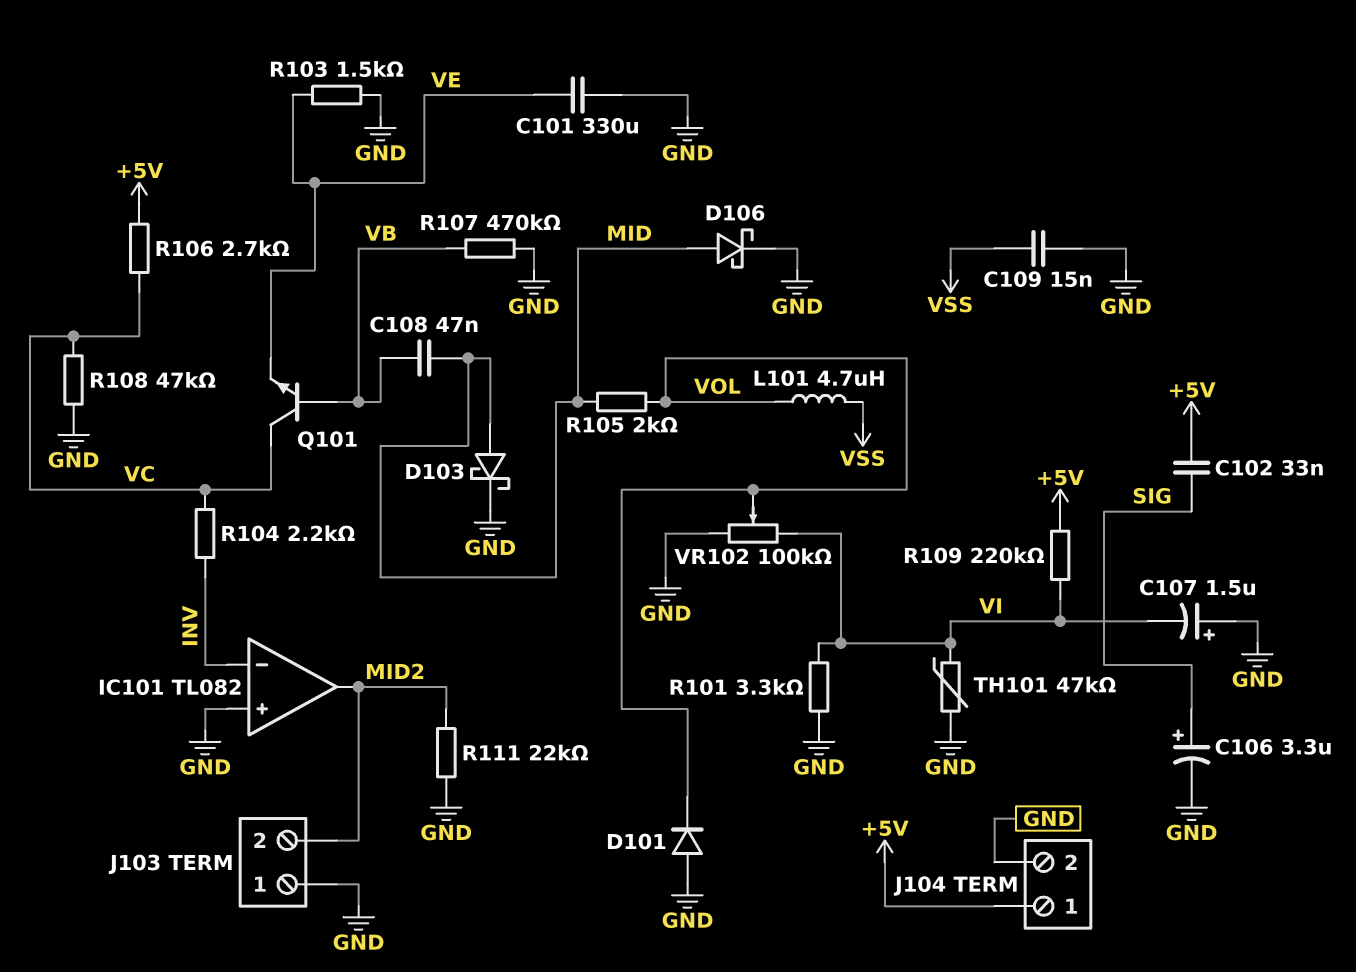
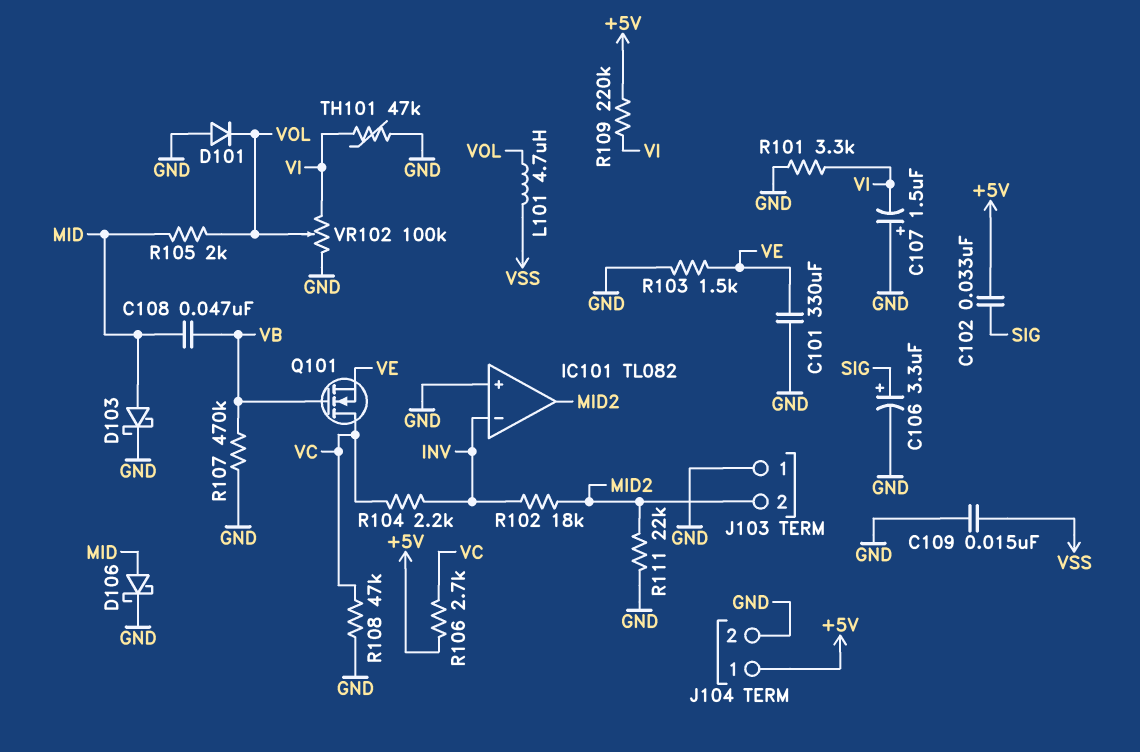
Q101: NPN (B VB, C VC, E VE) -> NMOS (G VB, D VC, S VE)
R102: none -> 18k (INV, MID2)

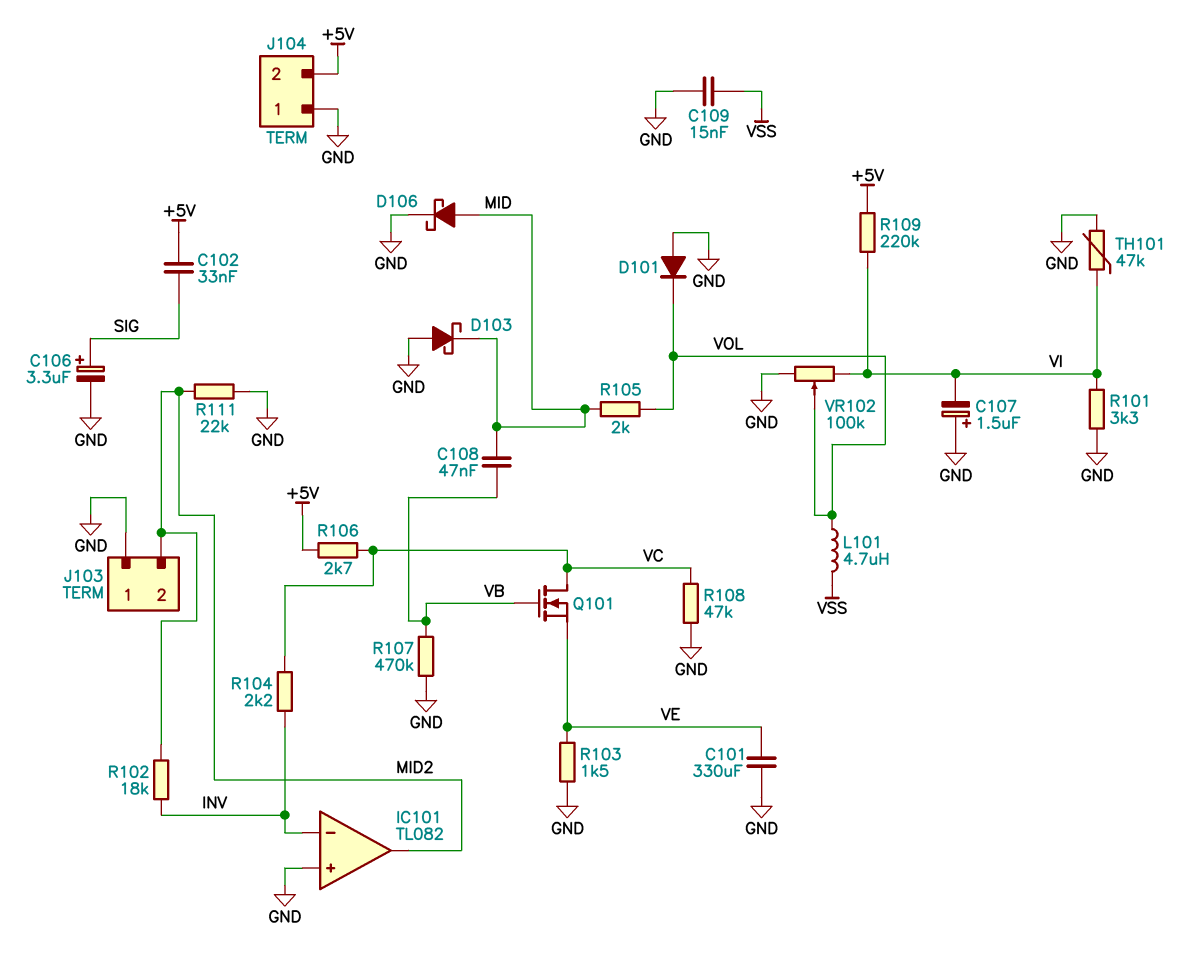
D103: schottky (A MID, K GND) -> schottky (A GND, K MID)
J104 pin 1: +5V -> GND
J104 pin 2: GND -> +5V

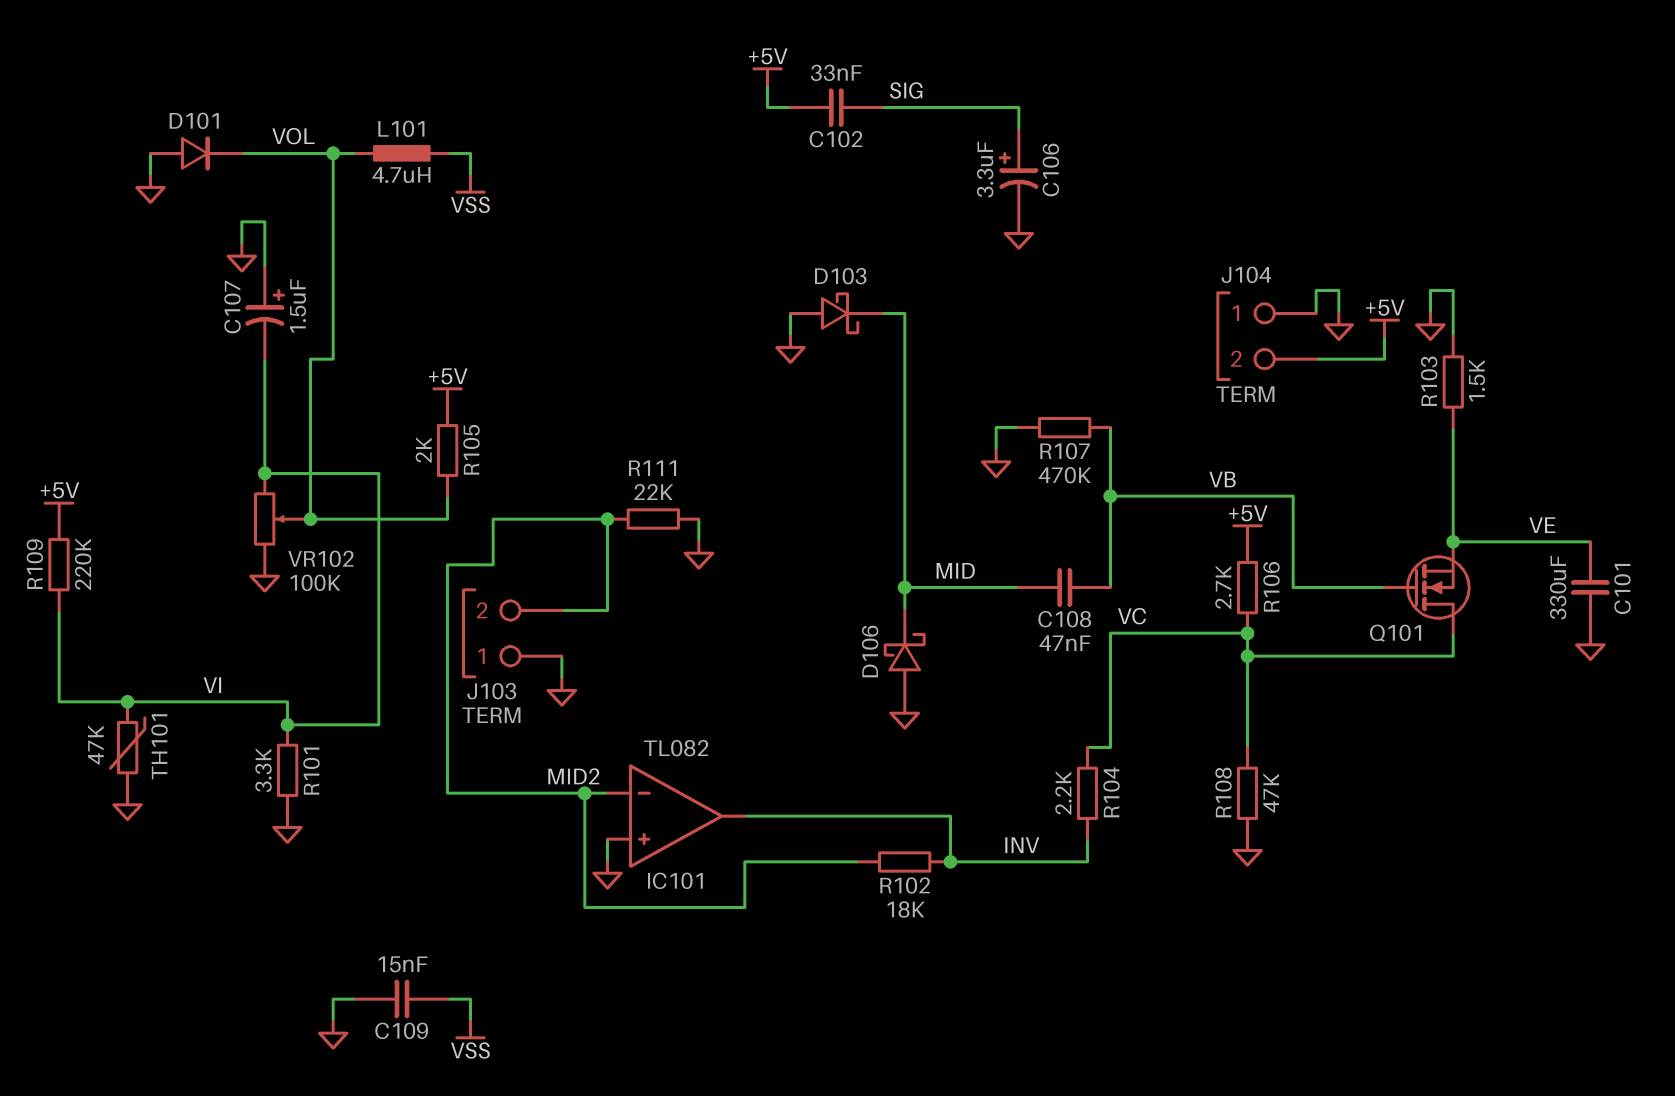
D106: schottky (A MID, K GND) -> schottky (A GND, K MID)
IC101 pin in-: INV -> MID2
IC101 pin out: MID2 -> INV
R105: 2k (MID, VOL) -> 2k (+5V, VOL)

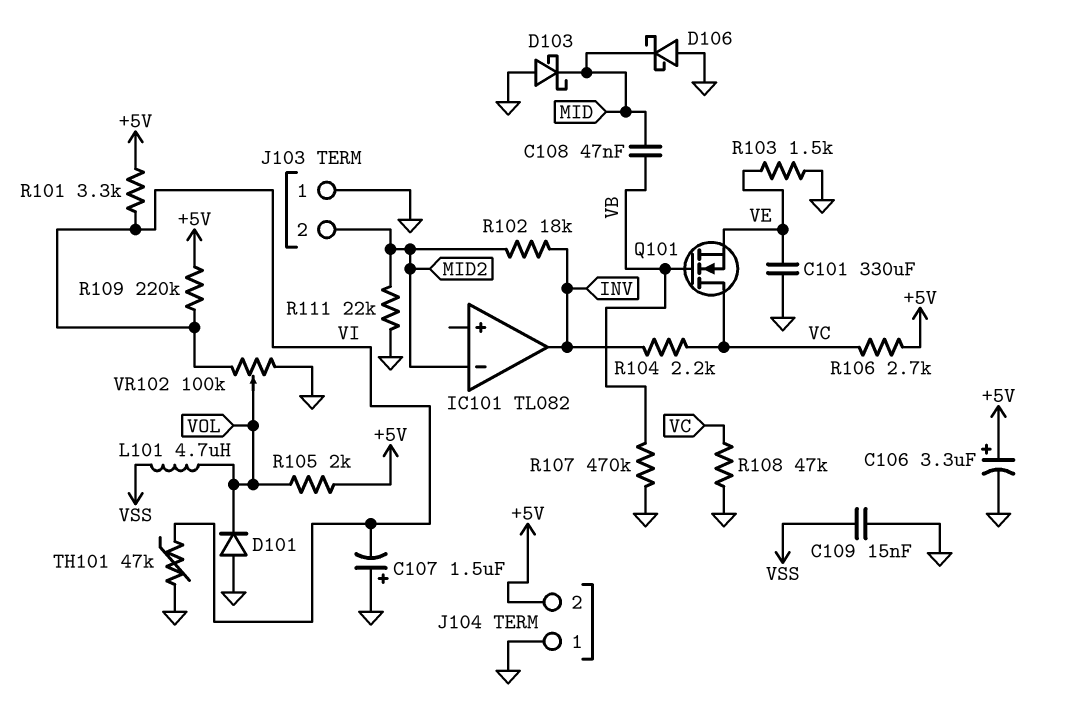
C102: 33nF (+5V, SIG) -> none
C106: 3.3uF (plus SIG, minus GND) -> 3.3uF (plus +5V, minus GND)
IC101 pin in+: GND -> none
R101: 3.3k (GND, VI) -> 3.3k (+5V, VI)

